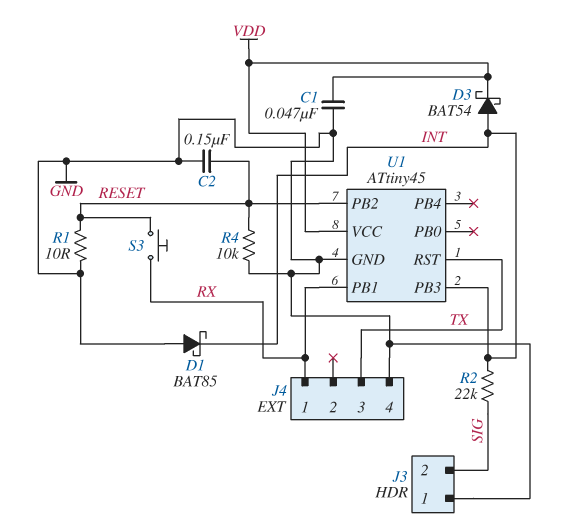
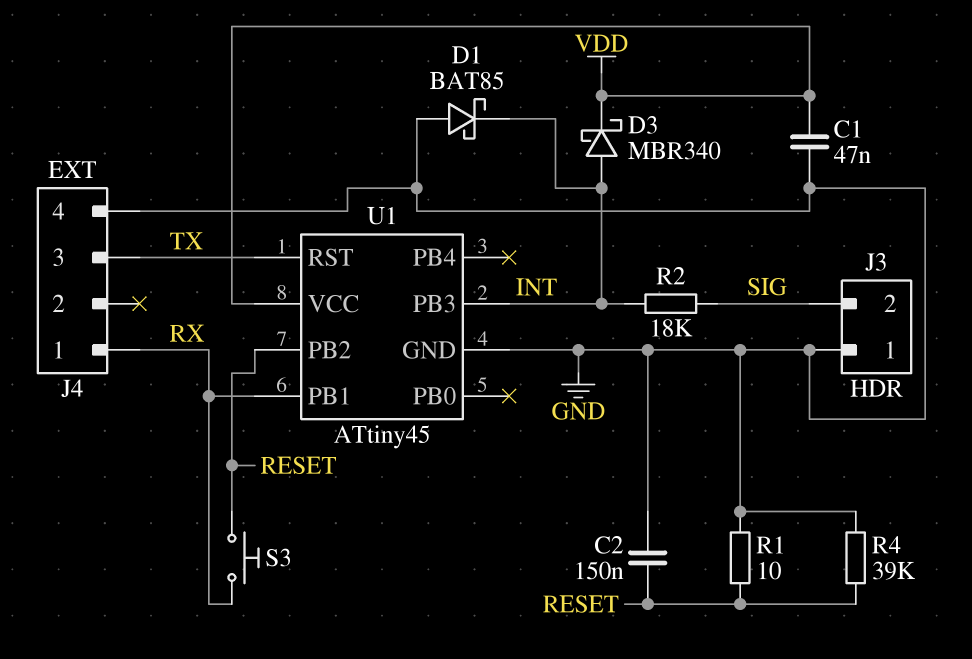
D3: schottky BAT54 (A INT, K VDD) -> schottky MBR340 (A INT, K VDD)
R2: 22k (INT, SIG) -> 18k (INT, SIG)
R4: 10k (GND, RESET) -> 39k (GND, RESET)

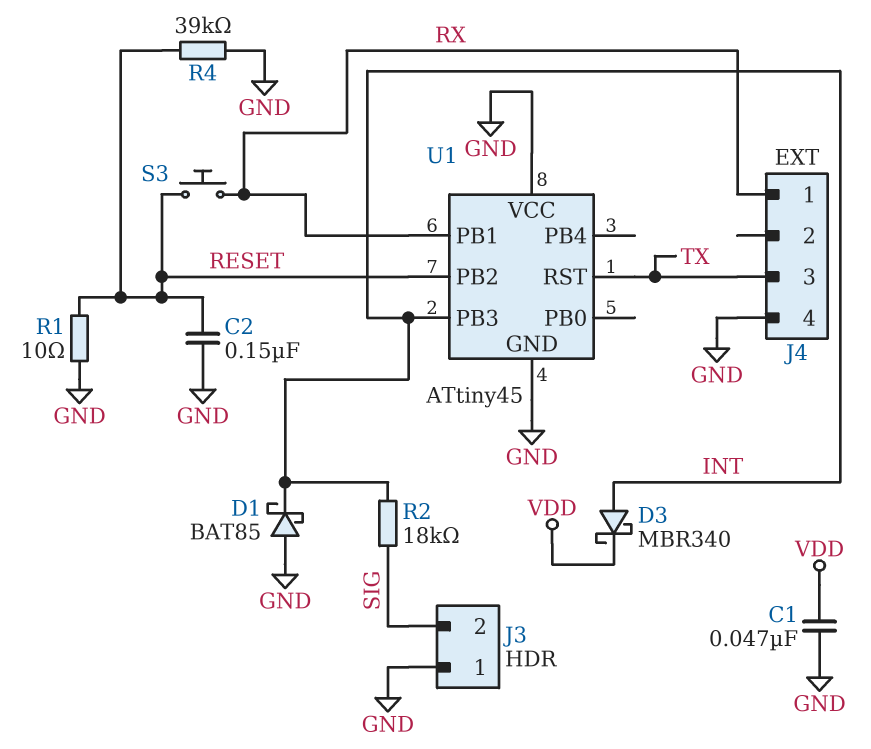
U1 pin VCC: VDD -> GND

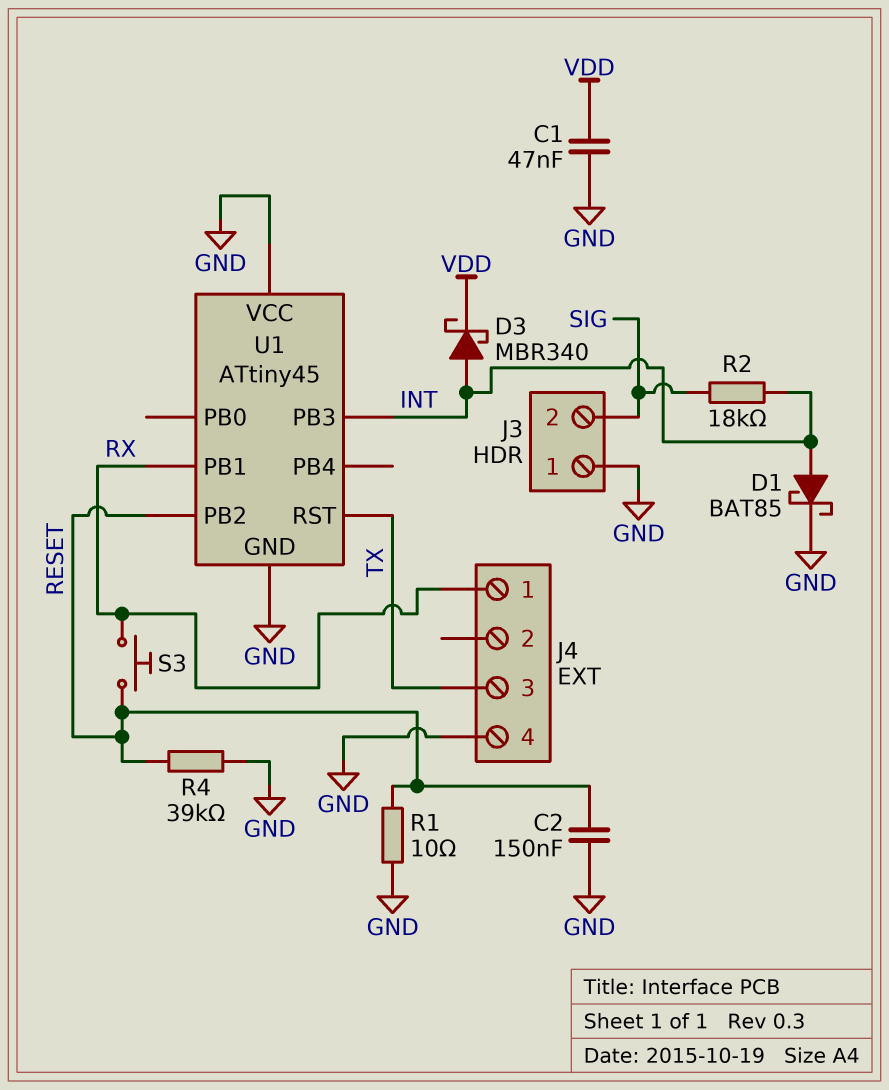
D1: schottky BAT85 (A GND, K INT) -> schottky BAT85 (A INT, K GND)

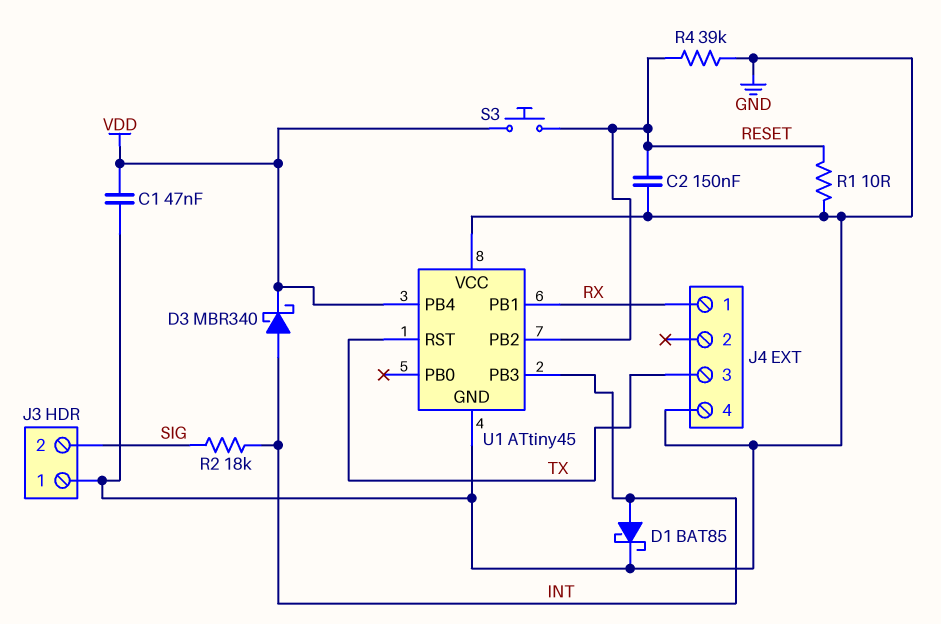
S3: button (RESET, RX) -> button (RESET, VDD)
U1 pin PB4: none -> VDD

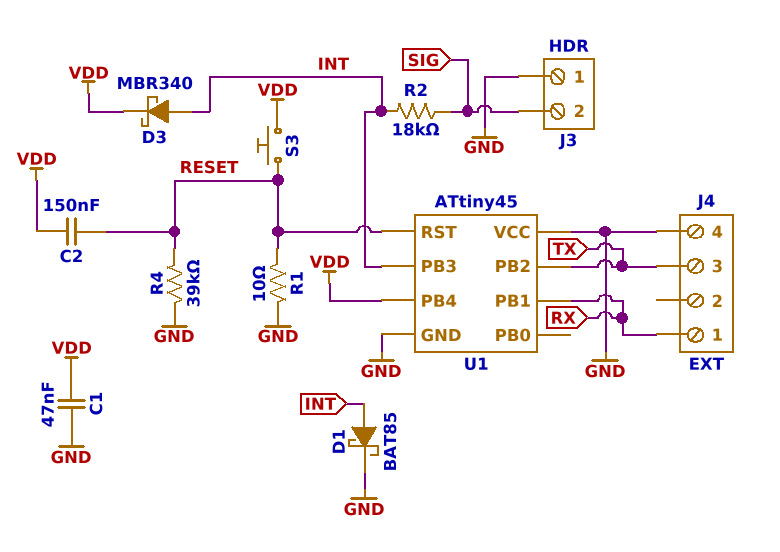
C2: 150nF (GND, RESET) -> 150nF (RESET, VDD)
U1 pin PB2: RESET -> TX
U1 pin RST: TX -> RESET

